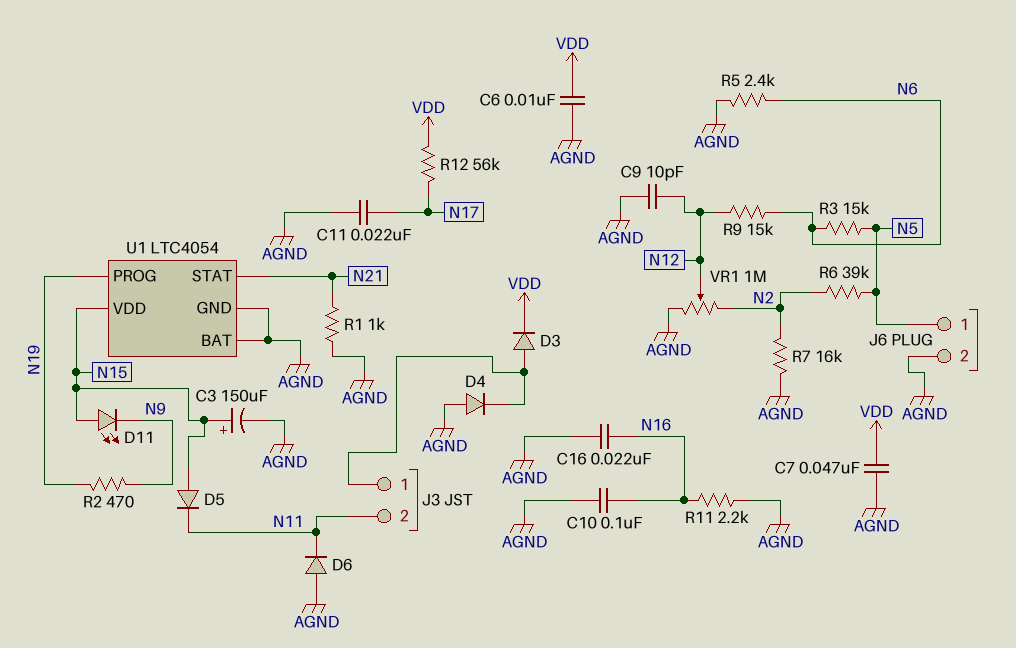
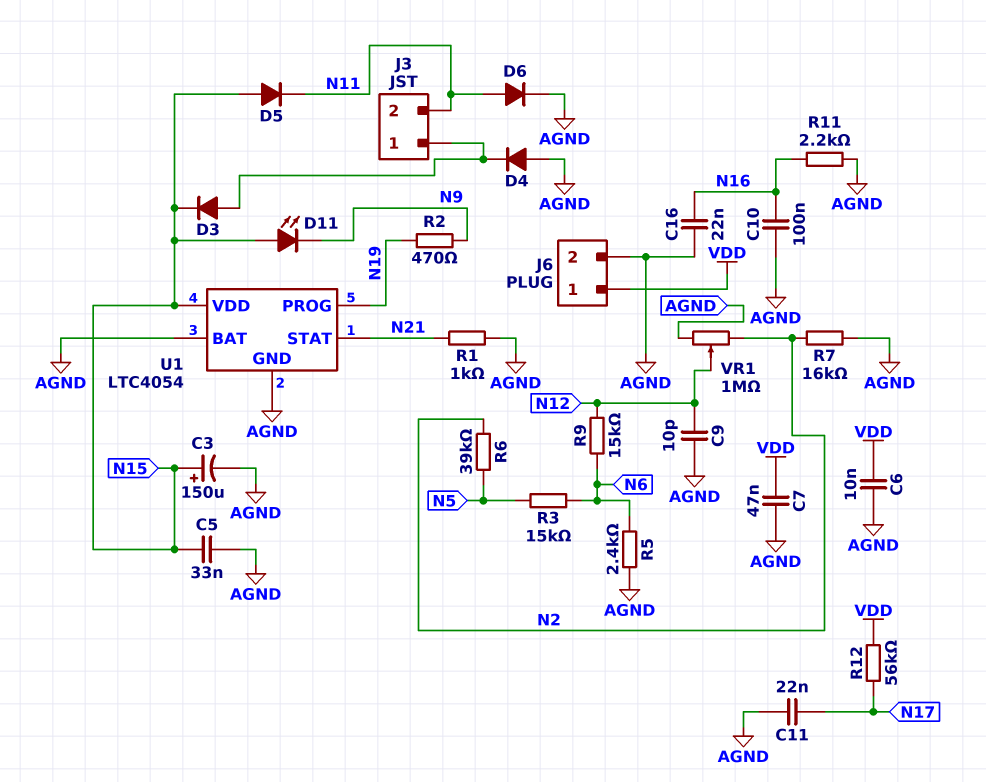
C5: none -> 33nF (AGND, N15)
D3: diode (A J3/1, K VDD) -> diode (A J3/1, K N15)
D6: diode (A AGND, K N11) -> diode (A N11, K AGND)
J6 pin 1: N5 -> VDD

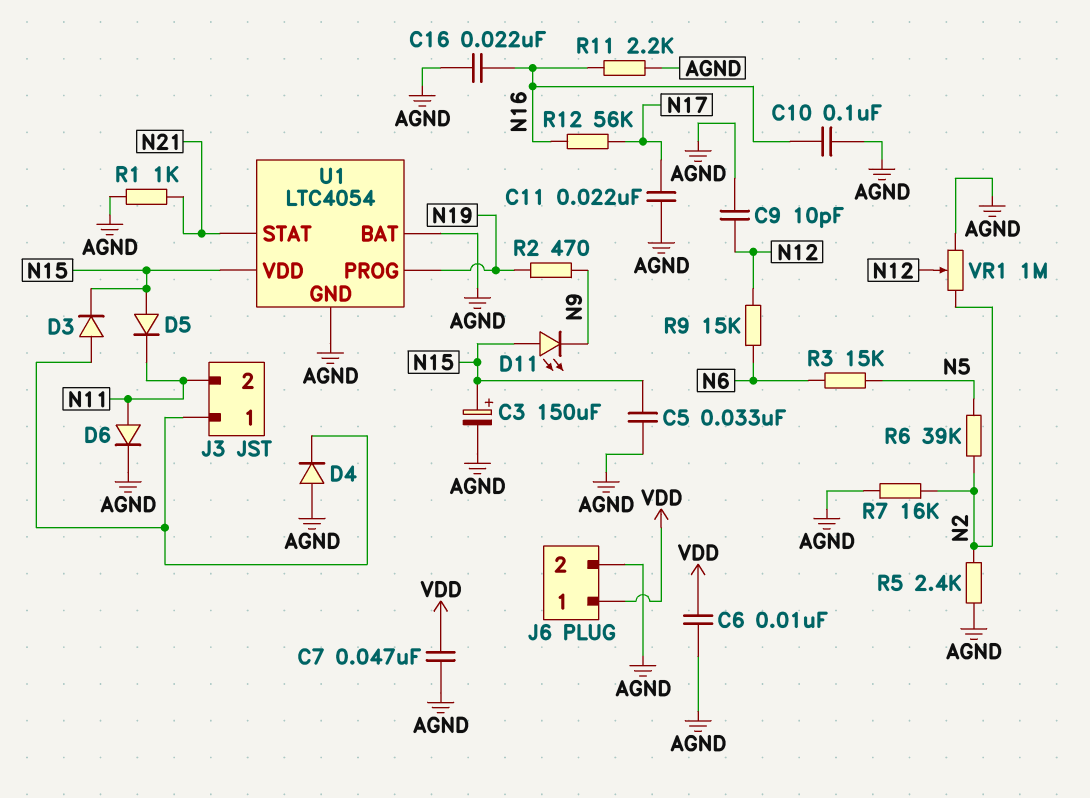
R5: 2.4k (AGND, N6) -> 2.4k (AGND, N2)
R12: 56k (N17, VDD) -> 56k (N16, N17)

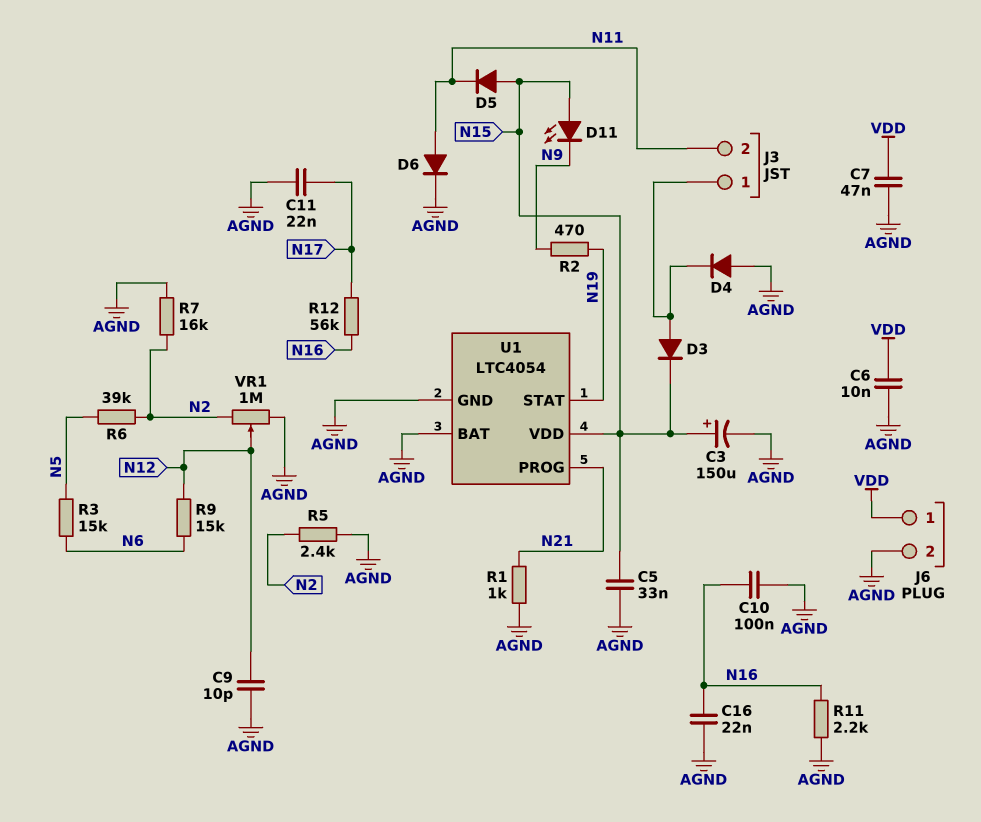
U1 pin PROG: N19 -> N21
U1 pin STAT: N21 -> N19

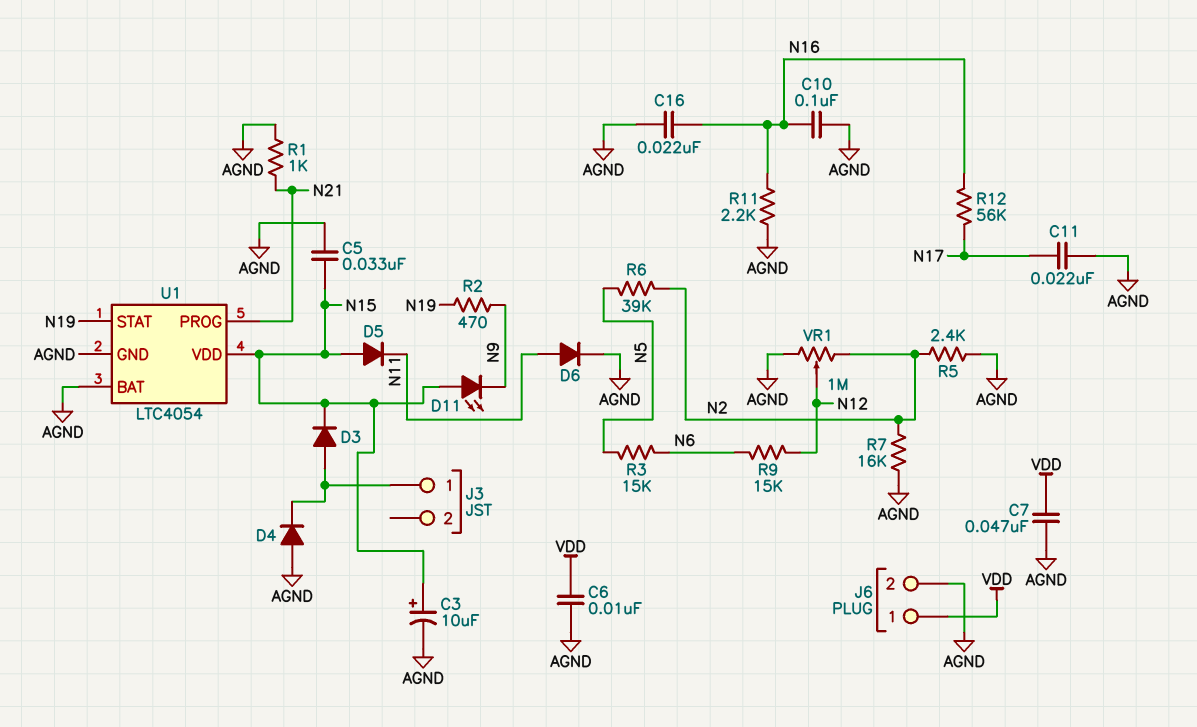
C3: 150uF (plus N15, minus AGND) -> 10uF (plus N15, minus AGND)
C9: 10pF (AGND, N12) -> none
J3 pin 2: N11 -> none

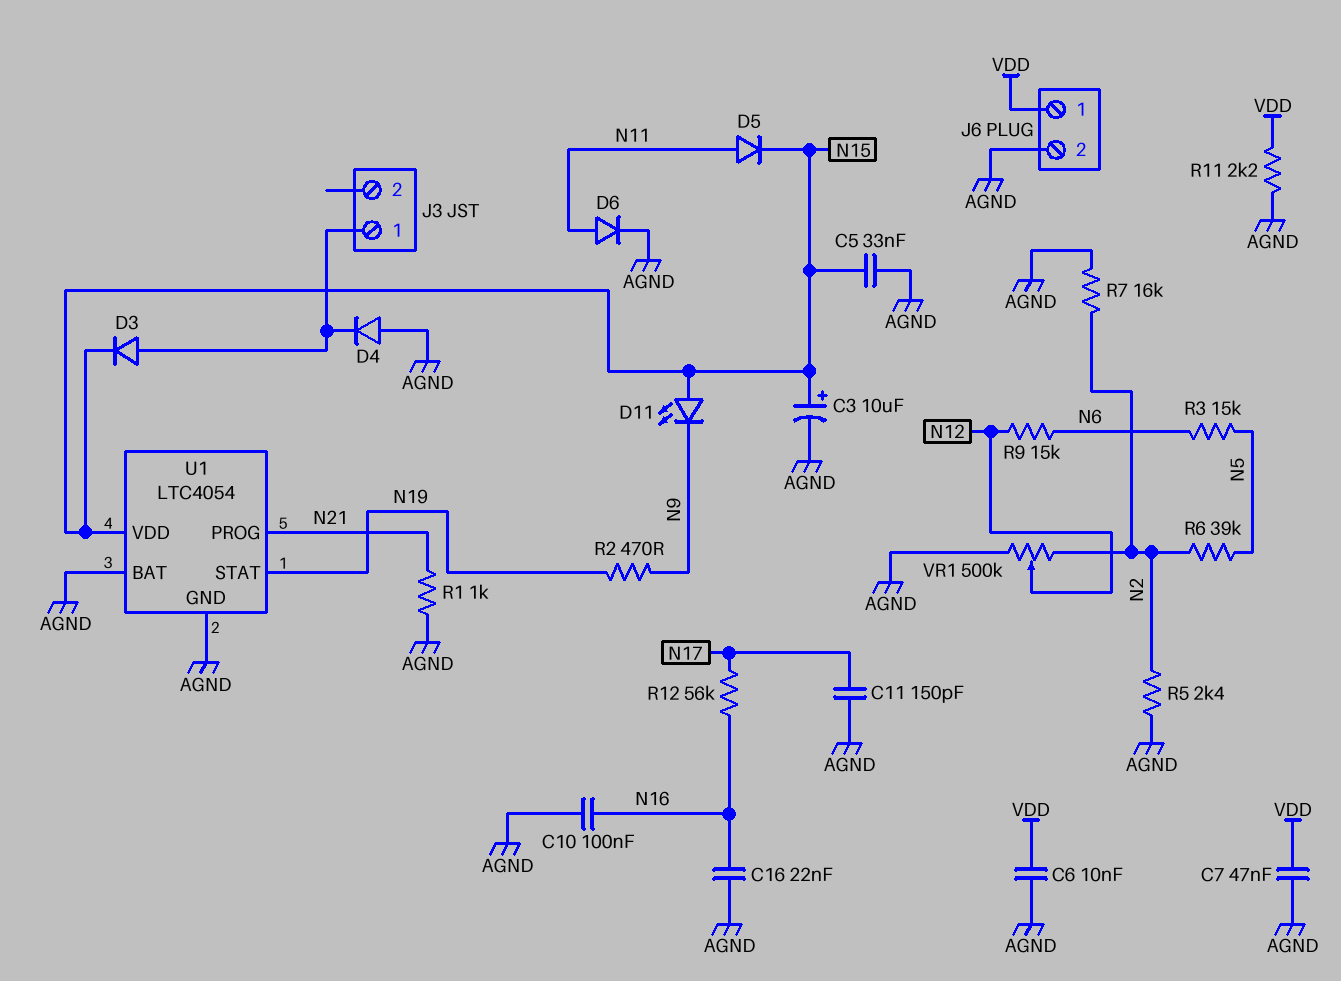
C11: 22nF (AGND, N17) -> 150pF (AGND, N17)
D5: diode (A N15, K N11) -> diode (A N11, K N15)
R11: 2.2k (AGND, N16) -> 2.2k (AGND, VDD)
VR1: 1M (AGND, N2, wiper N12) -> 500k (AGND, N2, wiper N12)

